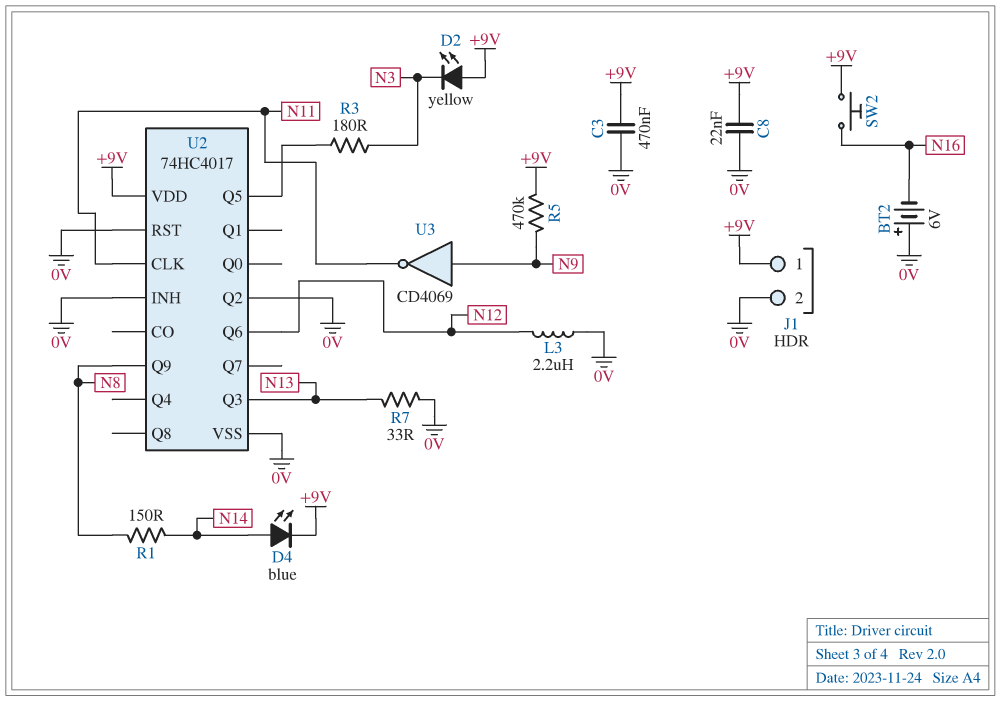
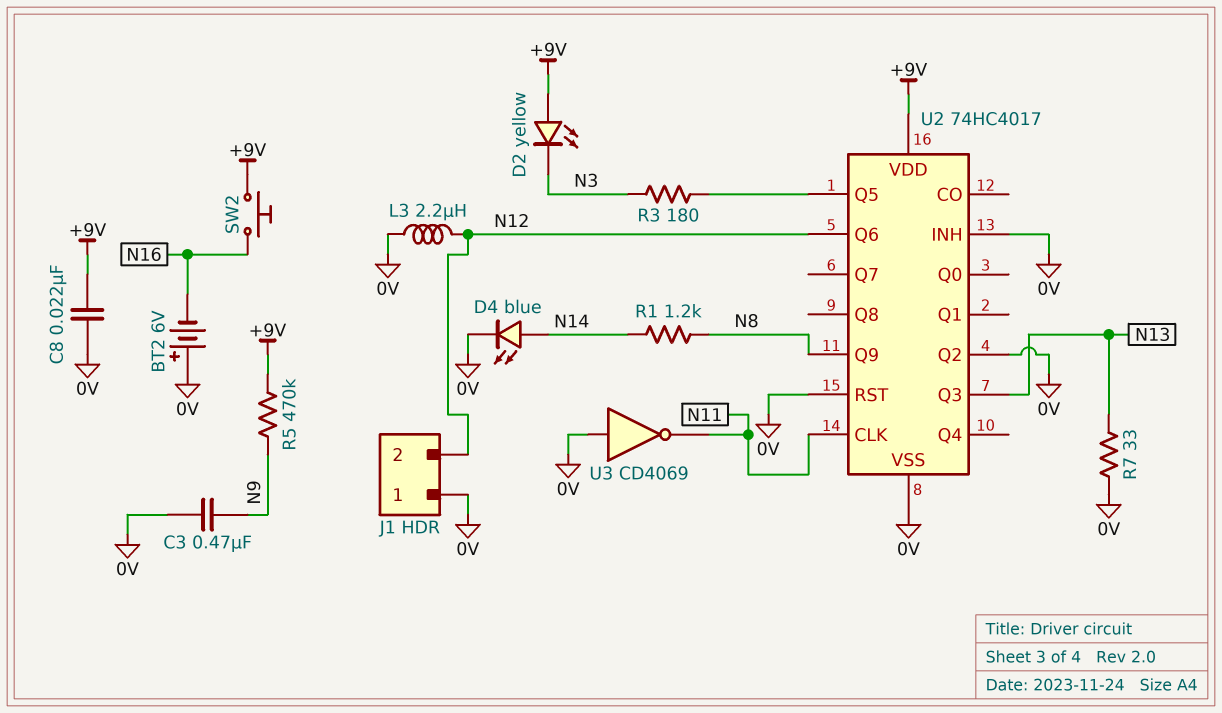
C3: 470nF (+9V, 0V) -> 470nF (0V, N9)
D4: LED blue (A N14, K +9V) -> LED blue (A N14, K 0V)
J1 pin 1: +9V -> 0V
J1 pin 2: 0V -> N12
R1: 150 (N8, N14) -> 1.2k (N8, N14)
U3: NOT CD4069 (in N9, out N11) -> NOT CD4069 (in 0V, out N11)

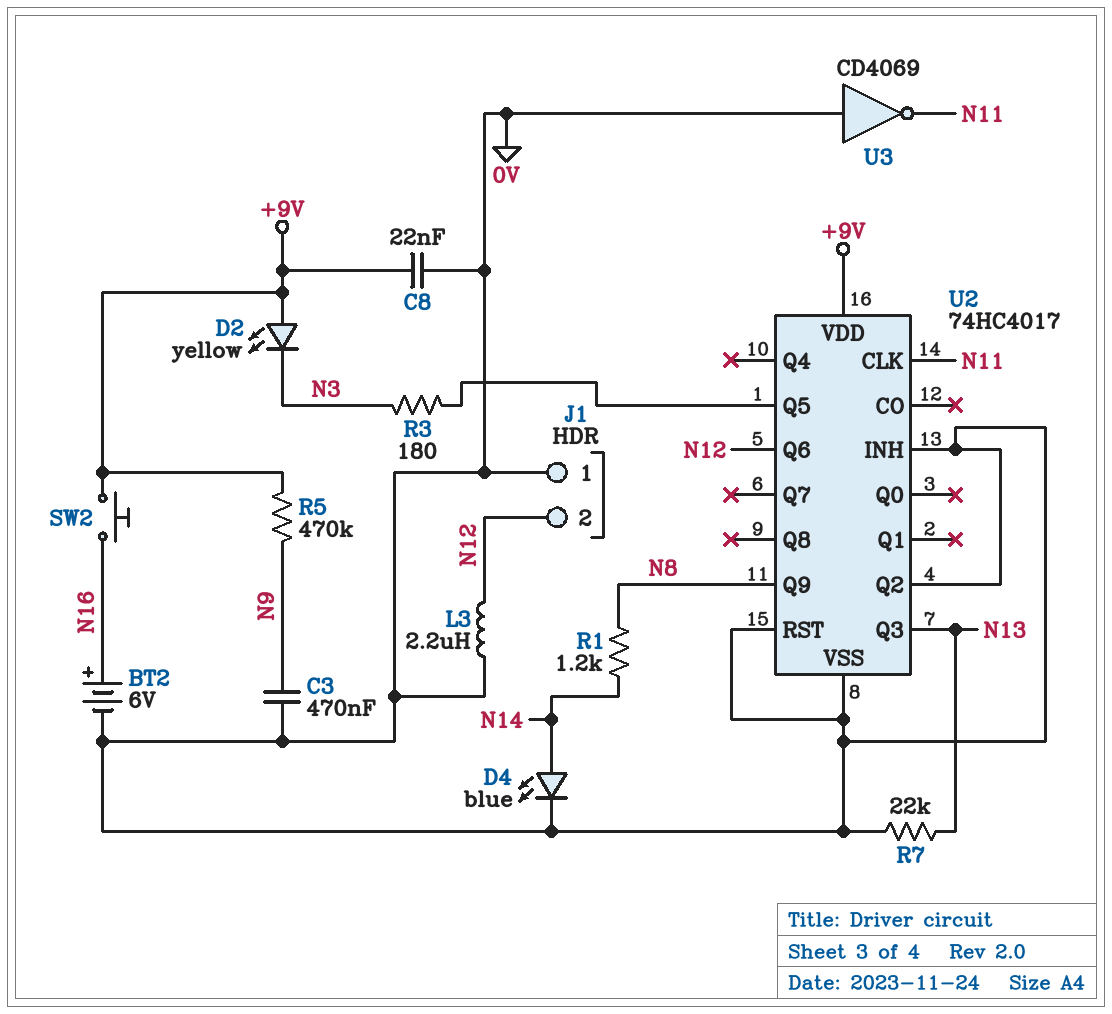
BT2: 6V (plus 0V, minus N16) -> 6V (plus N16, minus 0V)
R7: 33 (0V, N13) -> 22k (0V, N13)

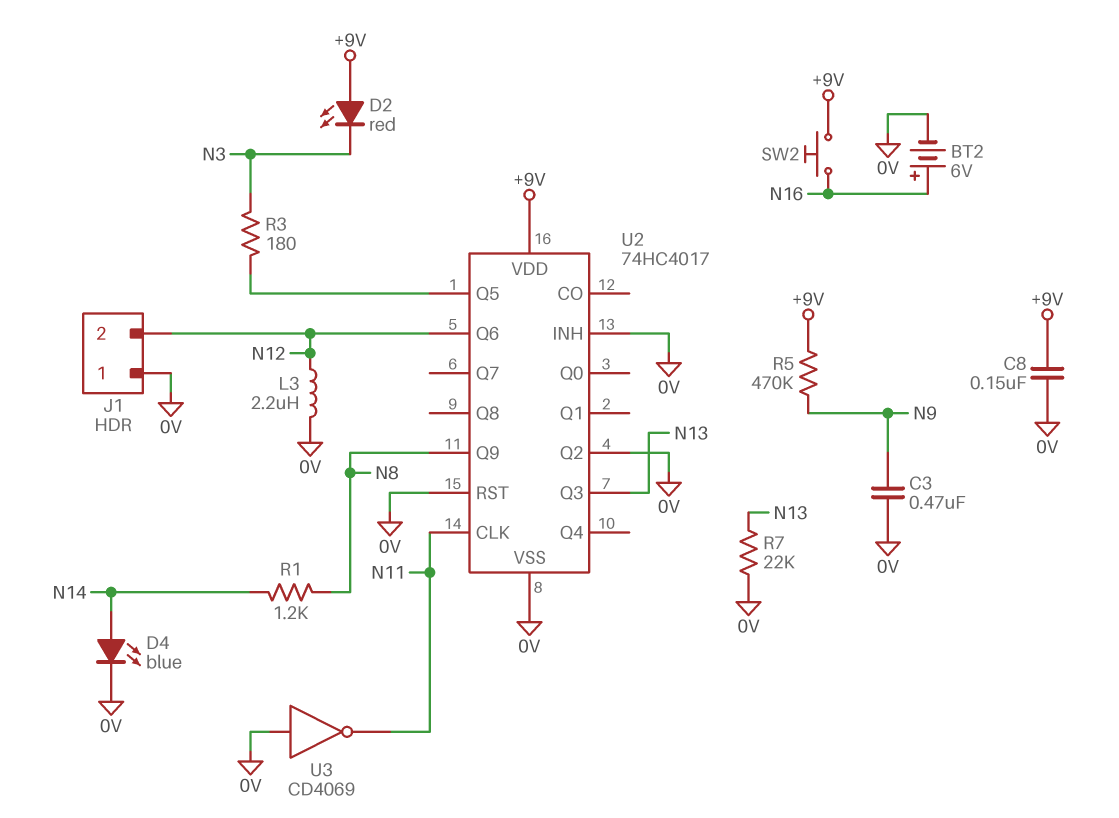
C8: 22nF (+9V, 0V) -> 150nF (+9V, 0V)
D2: LED yellow (A +9V, K N3) -> LED red (A +9V, K N3)

